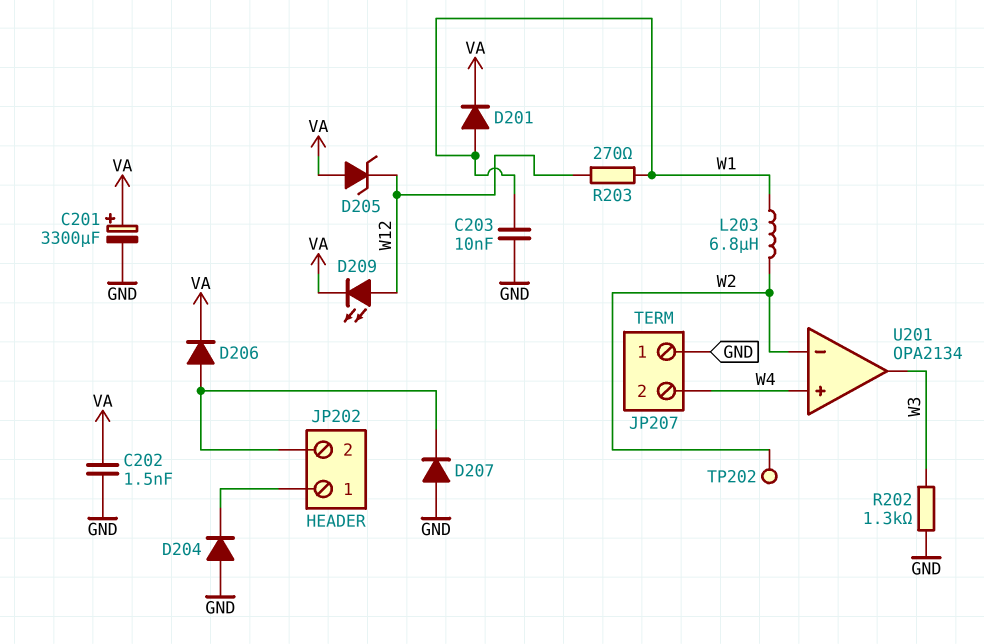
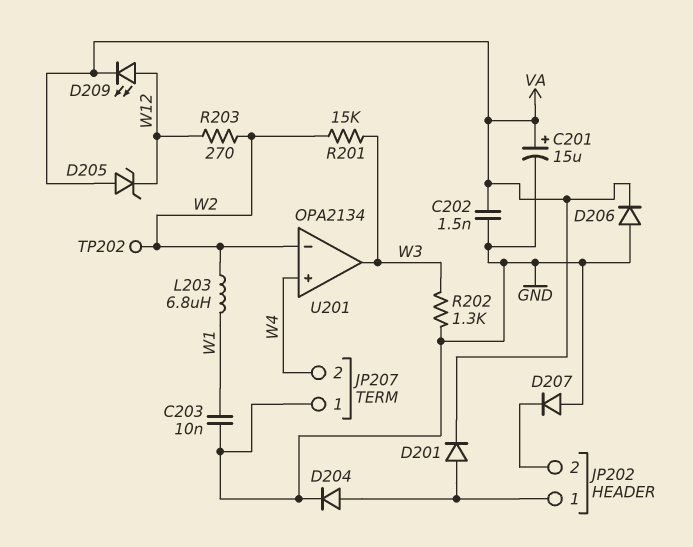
C201: 3300uF (plus VA, minus GND) -> 15uF (plus VA, minus GND)
D201: diode (A W1, K VA) -> diode (A JP202/1, K VA)
D204: diode (A GND, K JP202/1) -> diode (A JP202/1, K GND)
D206: diode (A JP202/2, K VA) -> diode (A GND, K VA)
R201: none -> 15k (W2, W3)
R203: 270 (W1, W12) -> 270 (W2, W12)

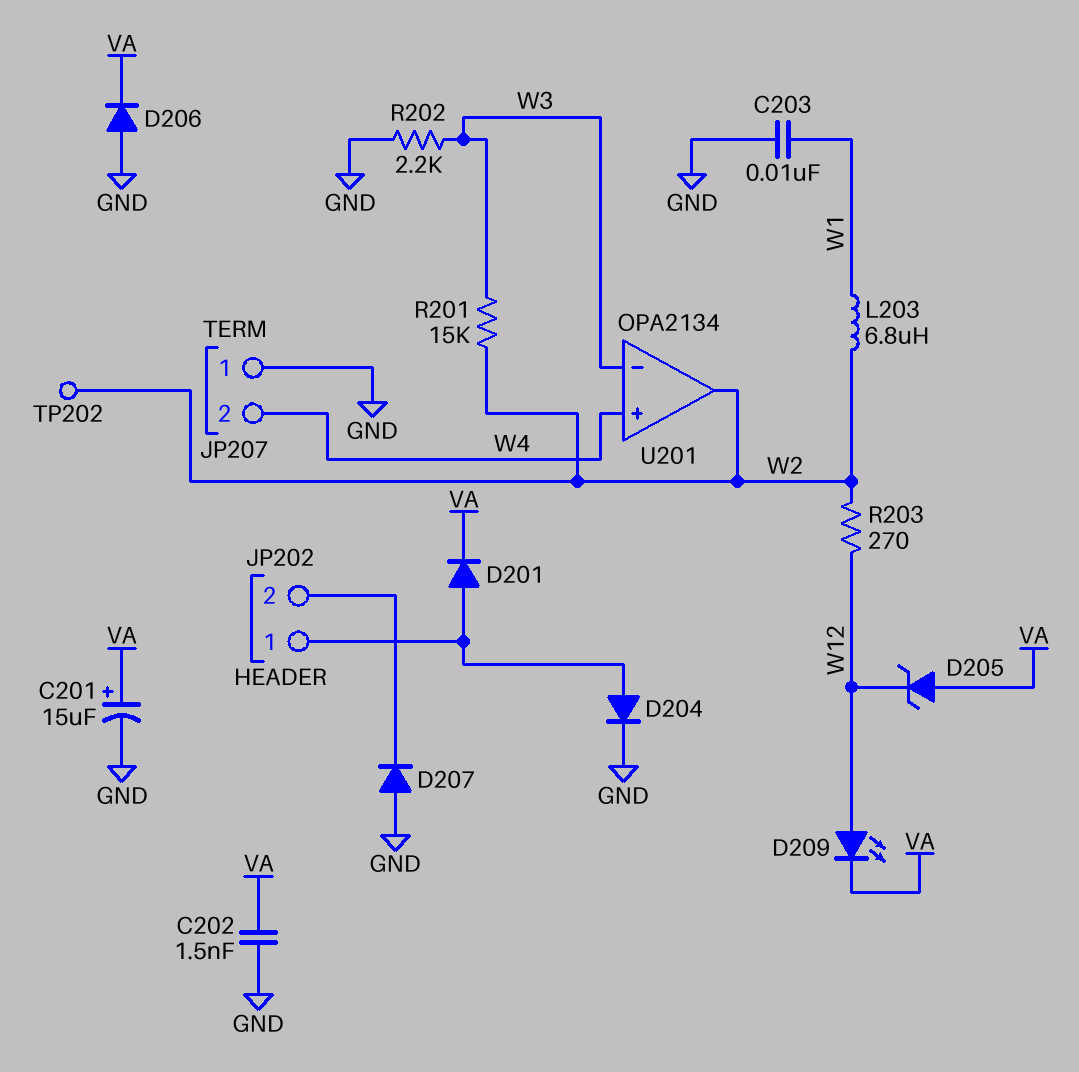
R202: 1.3k (GND, W3) -> 2.2k (GND, W3)
U201 pin in-: W2 -> W3
U201 pin out: W3 -> W2

